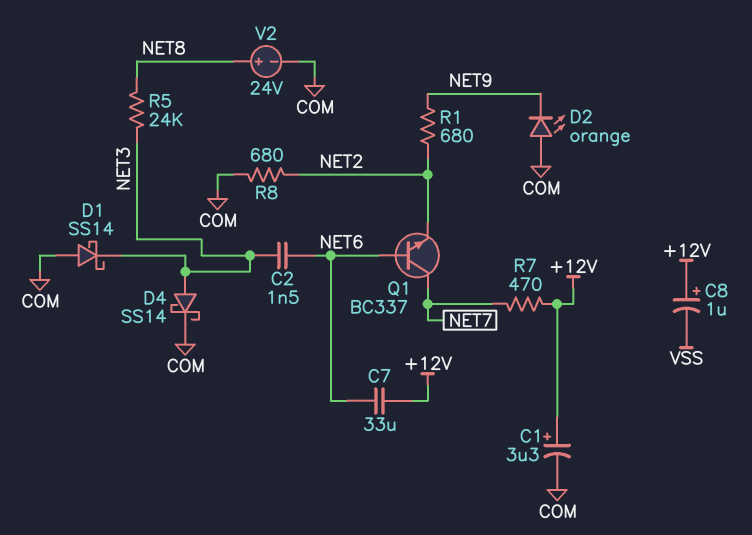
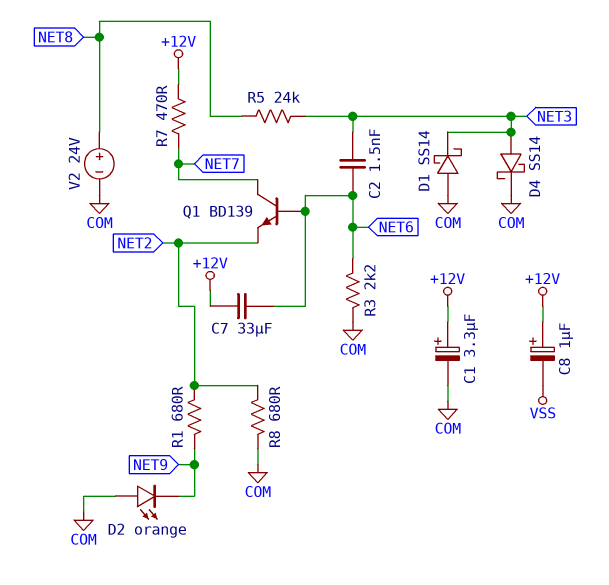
Q1: NPN BC337 (B NET6, C NET7, E NET2) -> NPN BD139 (B NET6, C NET7, E NET2)
R3: none -> 2.2k (COM, NET6)

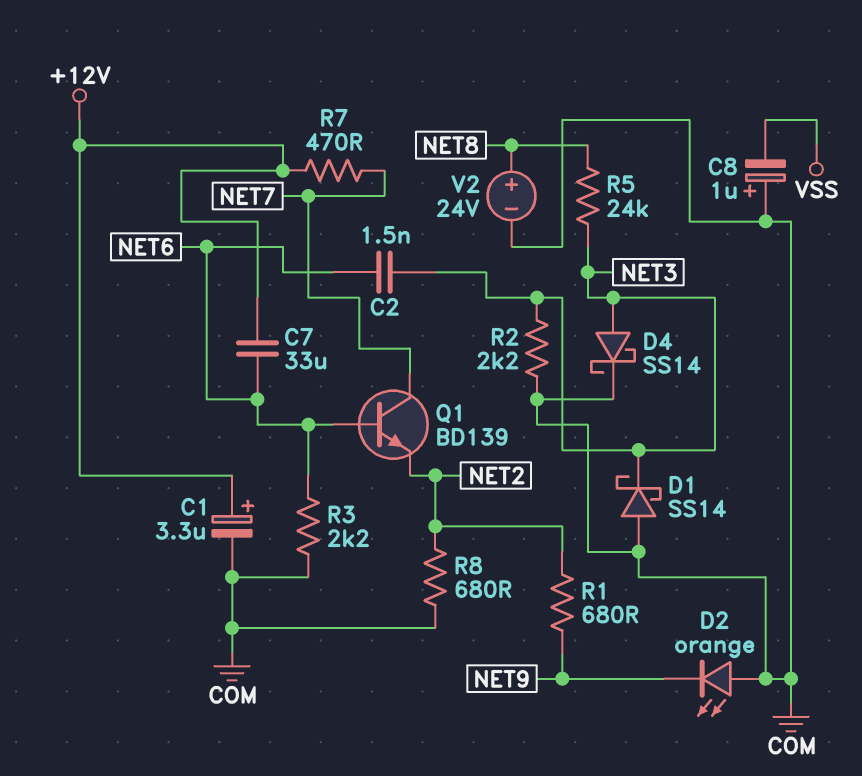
C8: 1uF (plus +12V, minus VSS) -> 1uF (plus COM, minus VSS)
R2: none -> 2.2k (COM, NET3)

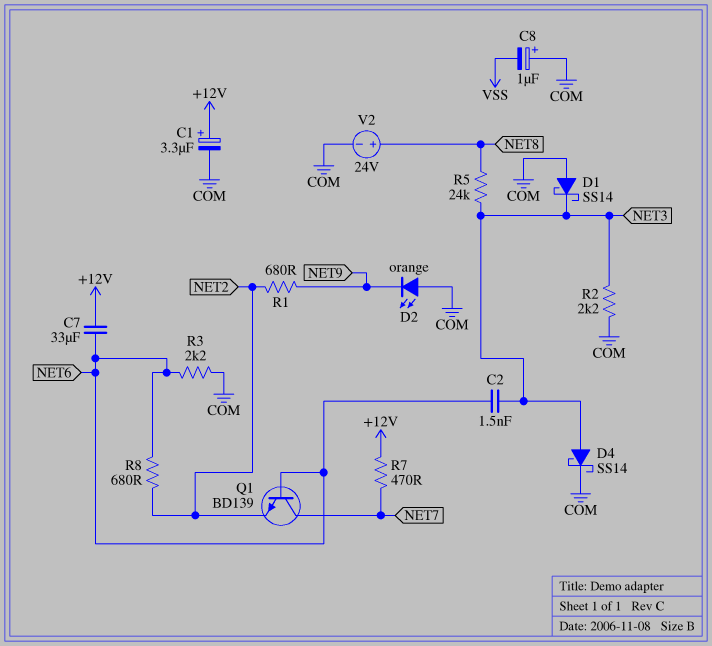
R8: 680 (COM, NET2) -> 680 (NET2, NET6)

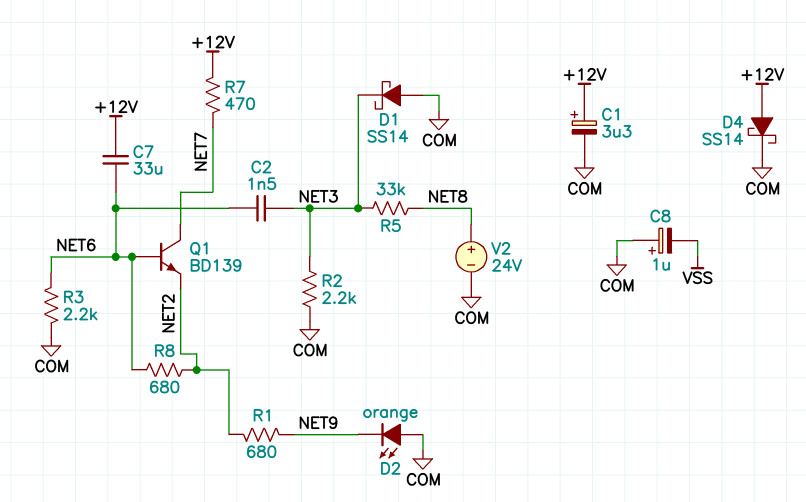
D4: schottky SS14 (A NET3, K COM) -> schottky SS14 (A +12V, K COM)
R5: 24k (NET3, NET8) -> 33k (NET3, NET8)

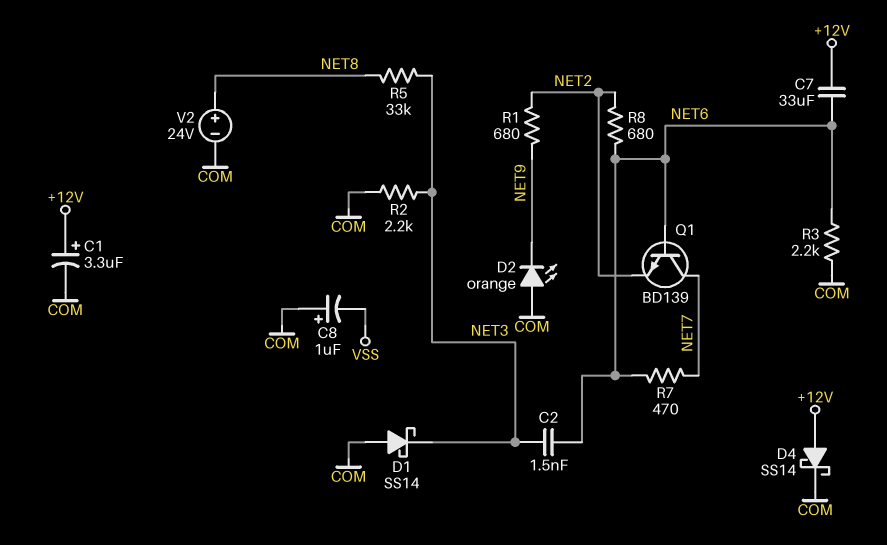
R7: 470 (+12V, NET7) -> 470 (NET6, NET7)

